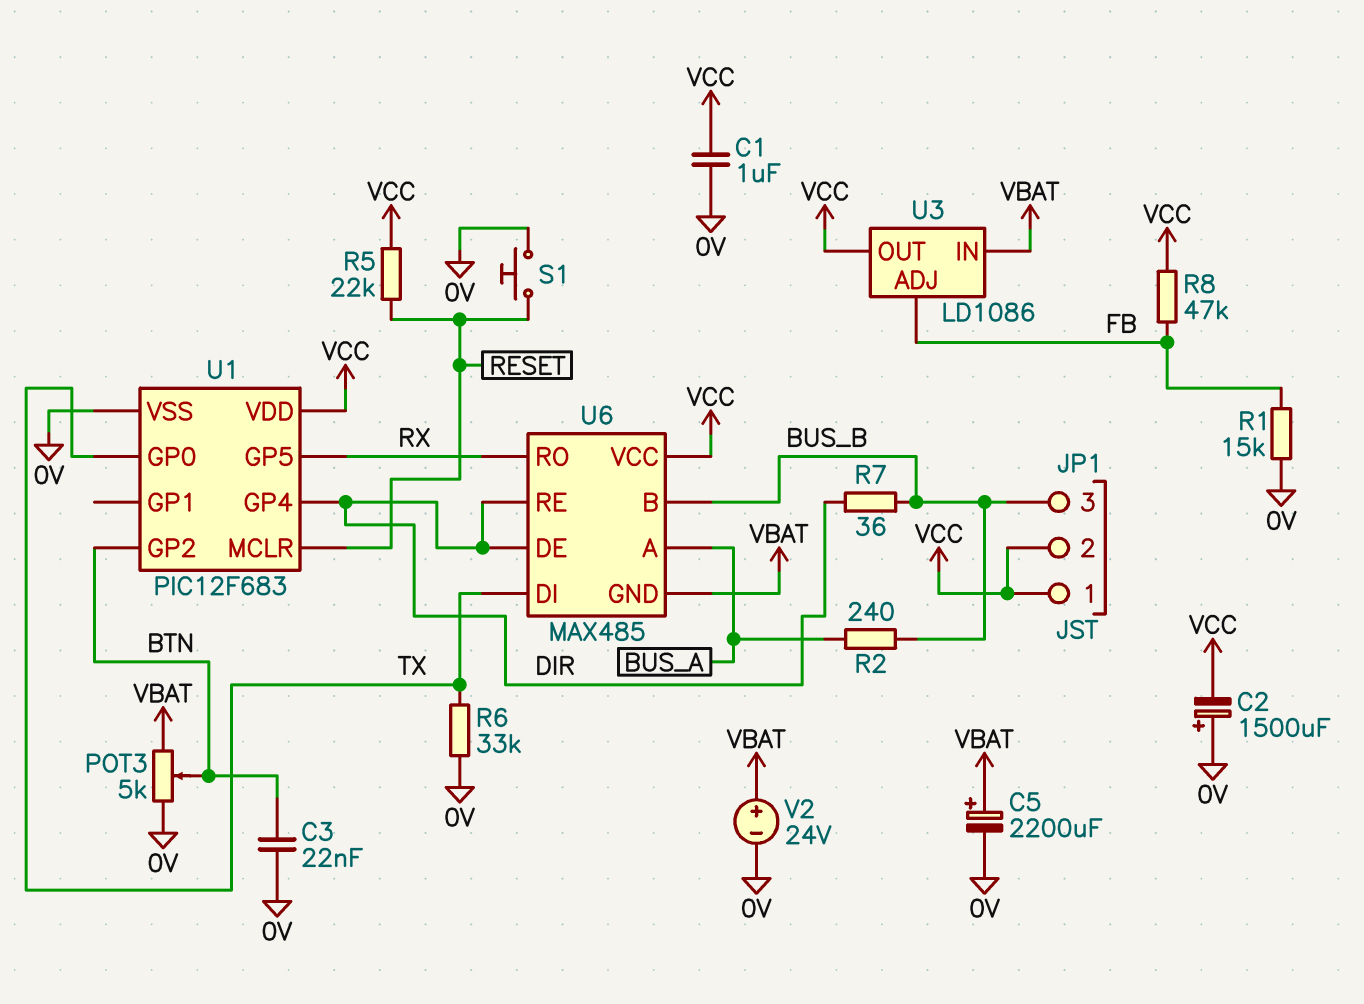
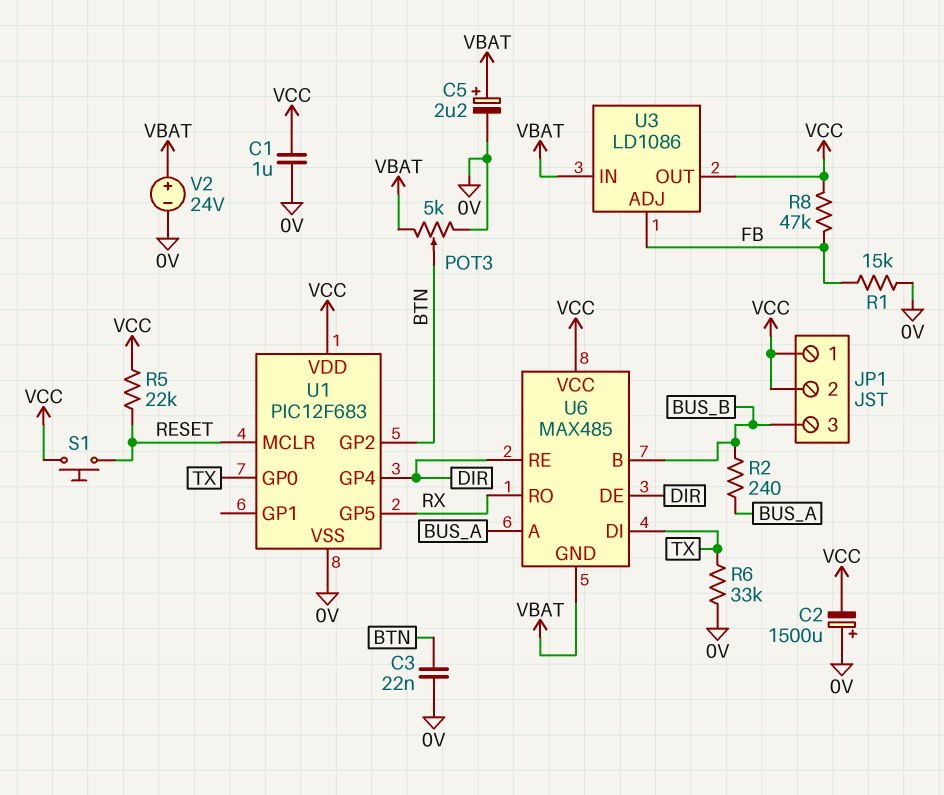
C5: 2200uF (plus VBAT, minus 0V) -> 2.2uF (plus VBAT, minus 0V)
R7: 36 (BUS_B, DIR) -> none
S1: button (0V, RESET) -> button (RESET, VCC)

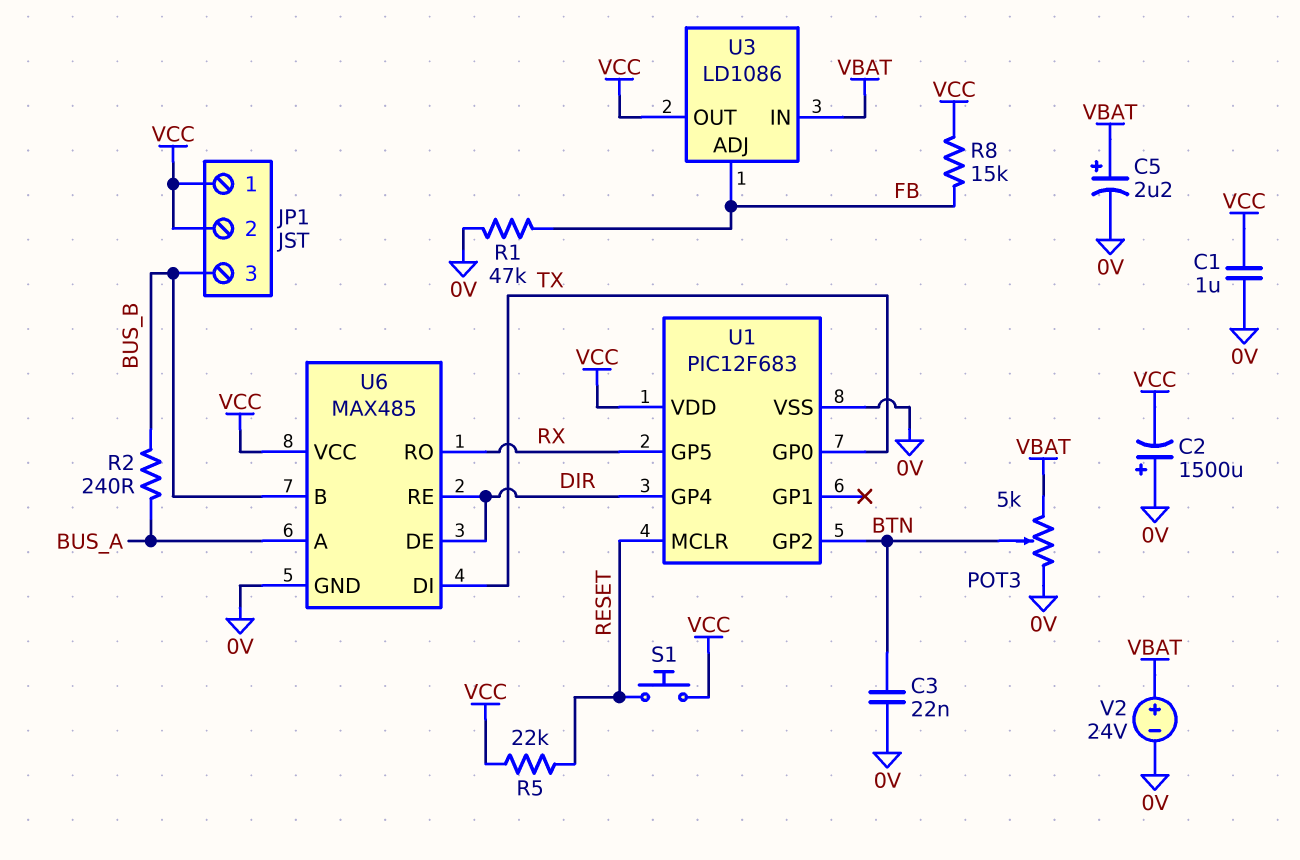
R1: 15k (0V, FB) -> 47k (0V, FB)
R6: 33k (0V, TX) -> none
R8: 47k (FB, VCC) -> 15k (FB, VCC)
U6 pin GND: VBAT -> 0V

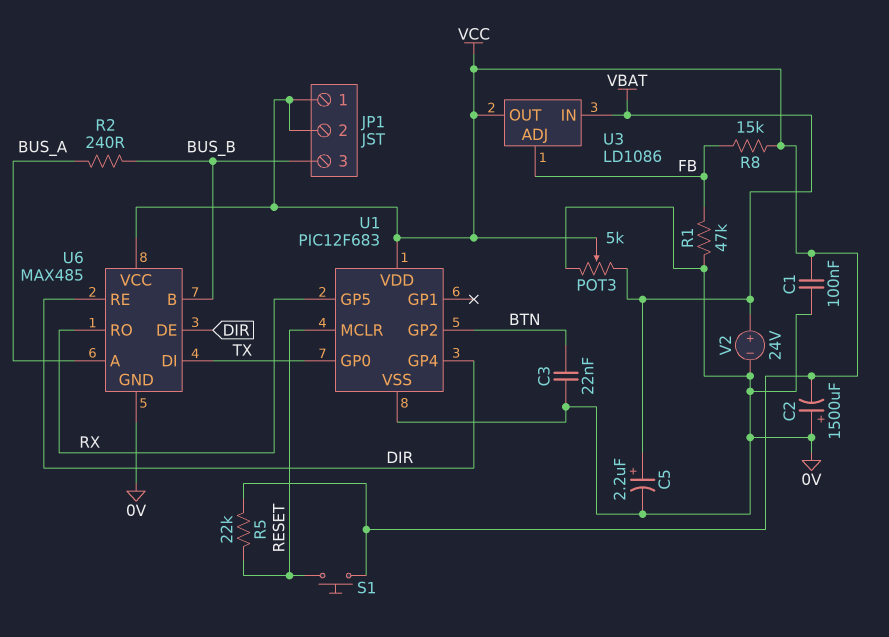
C1: 1uF (0V, VCC) -> 100nF (0V, VCC)
POT3: 5k (0V, VBAT, wiper BTN) -> 5k (0V, VBAT, wiper VCC)

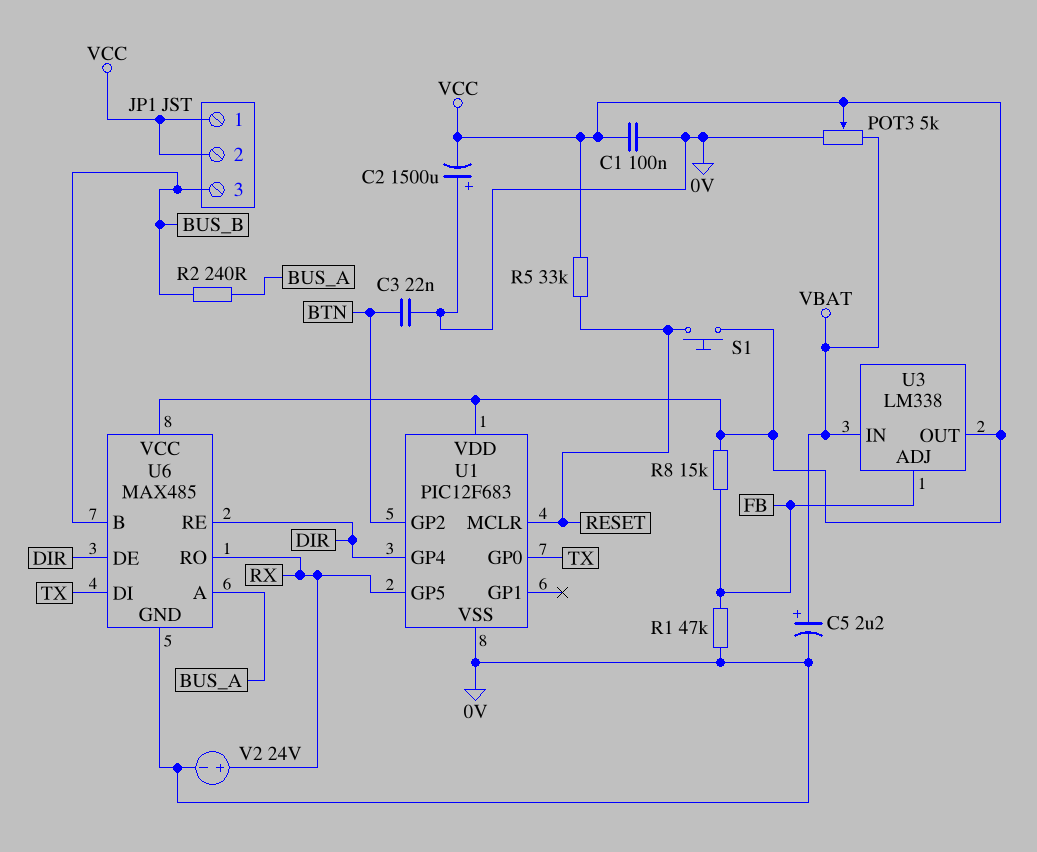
R5: 22k (RESET, VCC) -> 33k (RESET, VCC)
U3: LD1086 -> LM338
V2: 24V (plus VBAT, minus 0V) -> 24V (plus RX, minus 0V)

